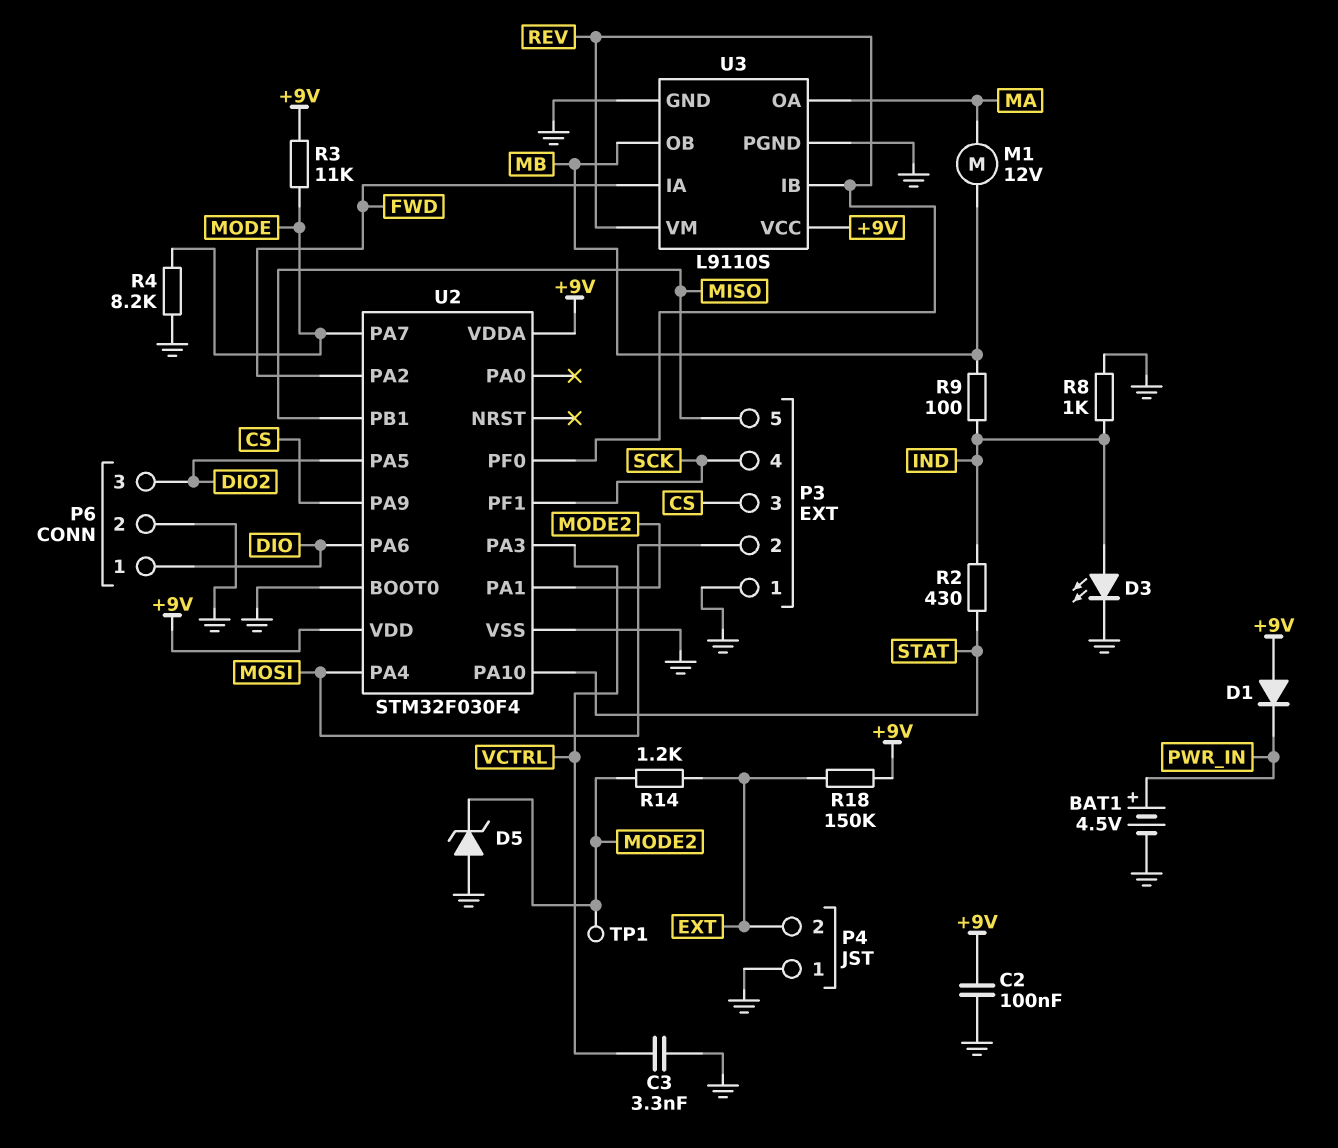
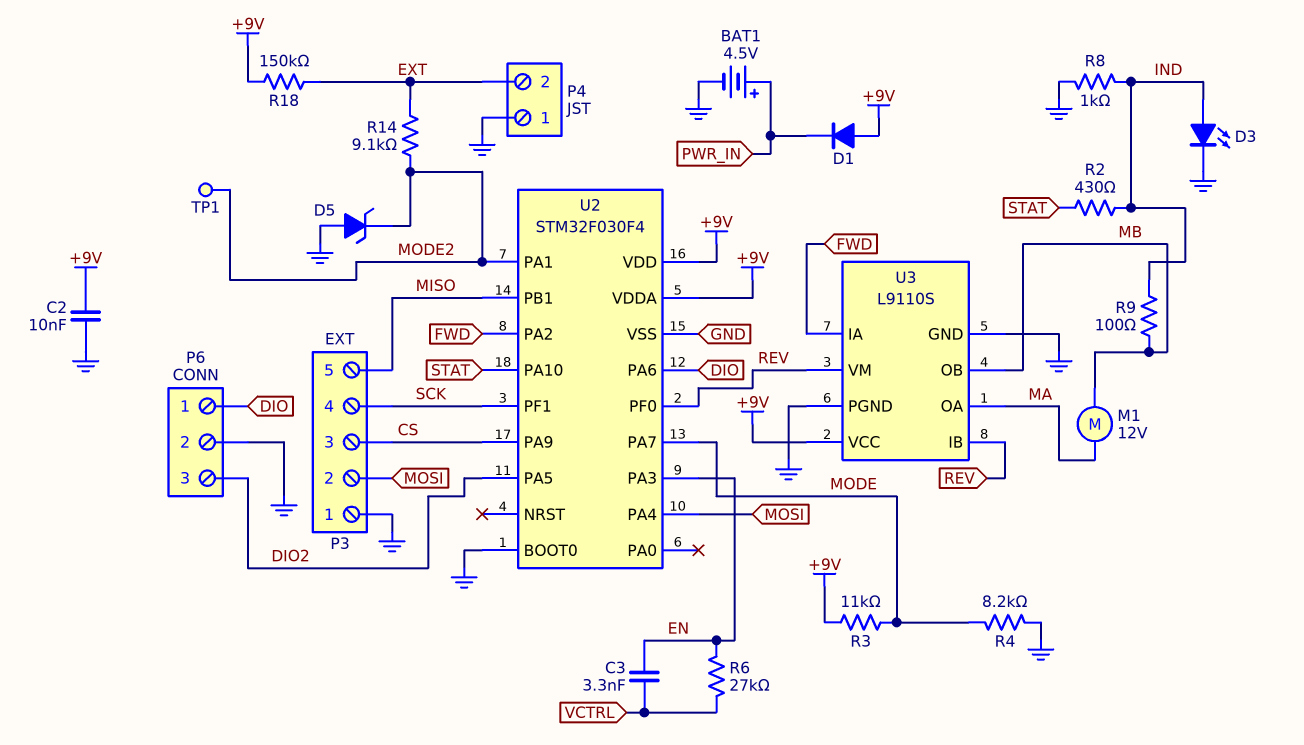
C2: 100nF (+9V, GND) -> 10nF (+9V, GND)
C3: 3.3nF (GND, VCTRL) -> 3.3nF (EN, VCTRL)
R6: none -> 27k (EN, VCTRL)
R14: 1.2k (EXT, MODE2) -> 9.1k (EXT, MODE2)
U2 pin PA3: VCTRL -> EN

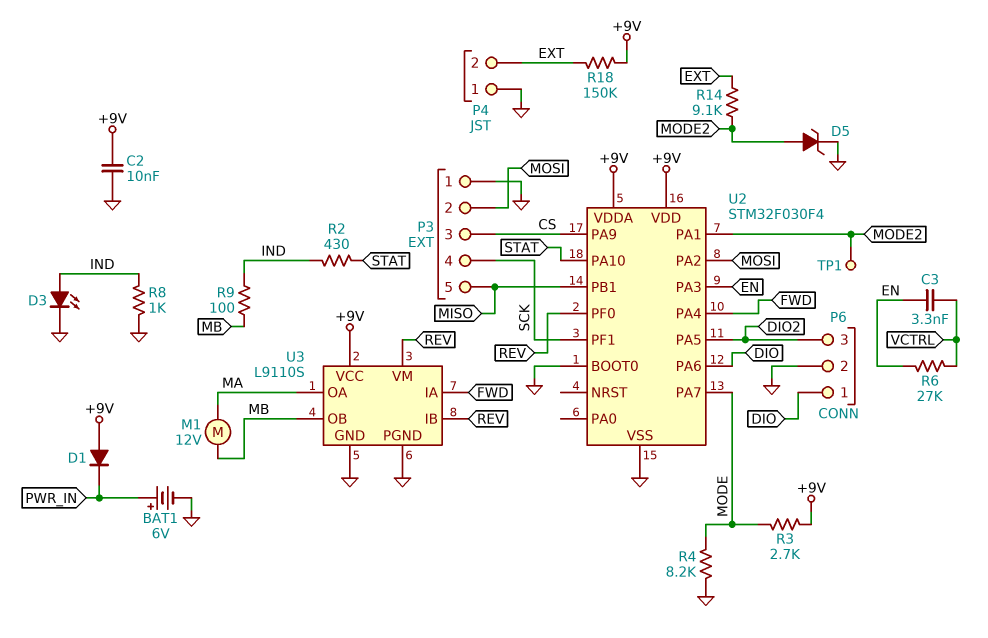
BAT1: 4.5V (plus PWR_IN, minus GND) -> 6V (plus PWR_IN, minus GND)
D5: zener (A GND, K MODE2) -> zener (A MODE2, K GND)
R3: 11k (+9V, MODE) -> 2.7k (+9V, MODE)
U2 pin PA2: FWD -> MOSI
U2 pin PA4: MOSI -> FWD

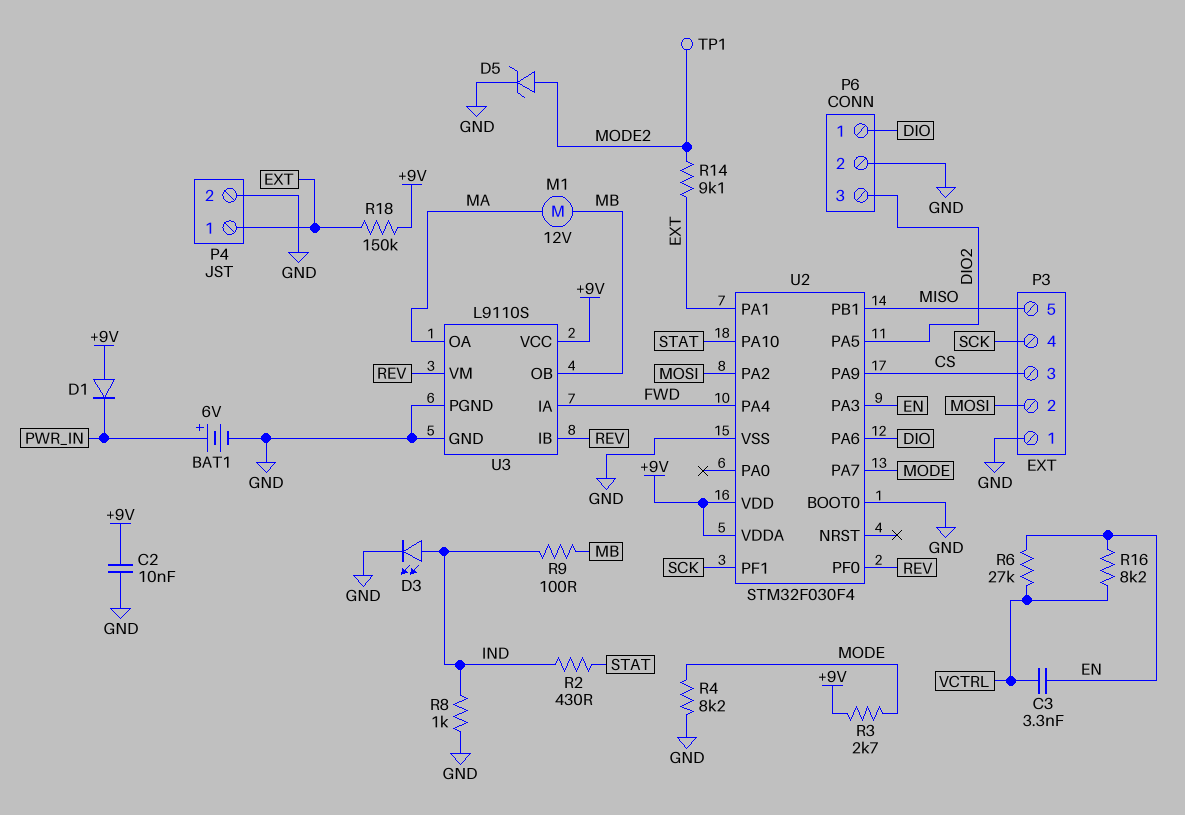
P4 pin 1: GND -> EXT
P4 pin 2: EXT -> GND
R16: none -> 8.2k (EN, VCTRL)
U2 pin PA1: MODE2 -> EXT

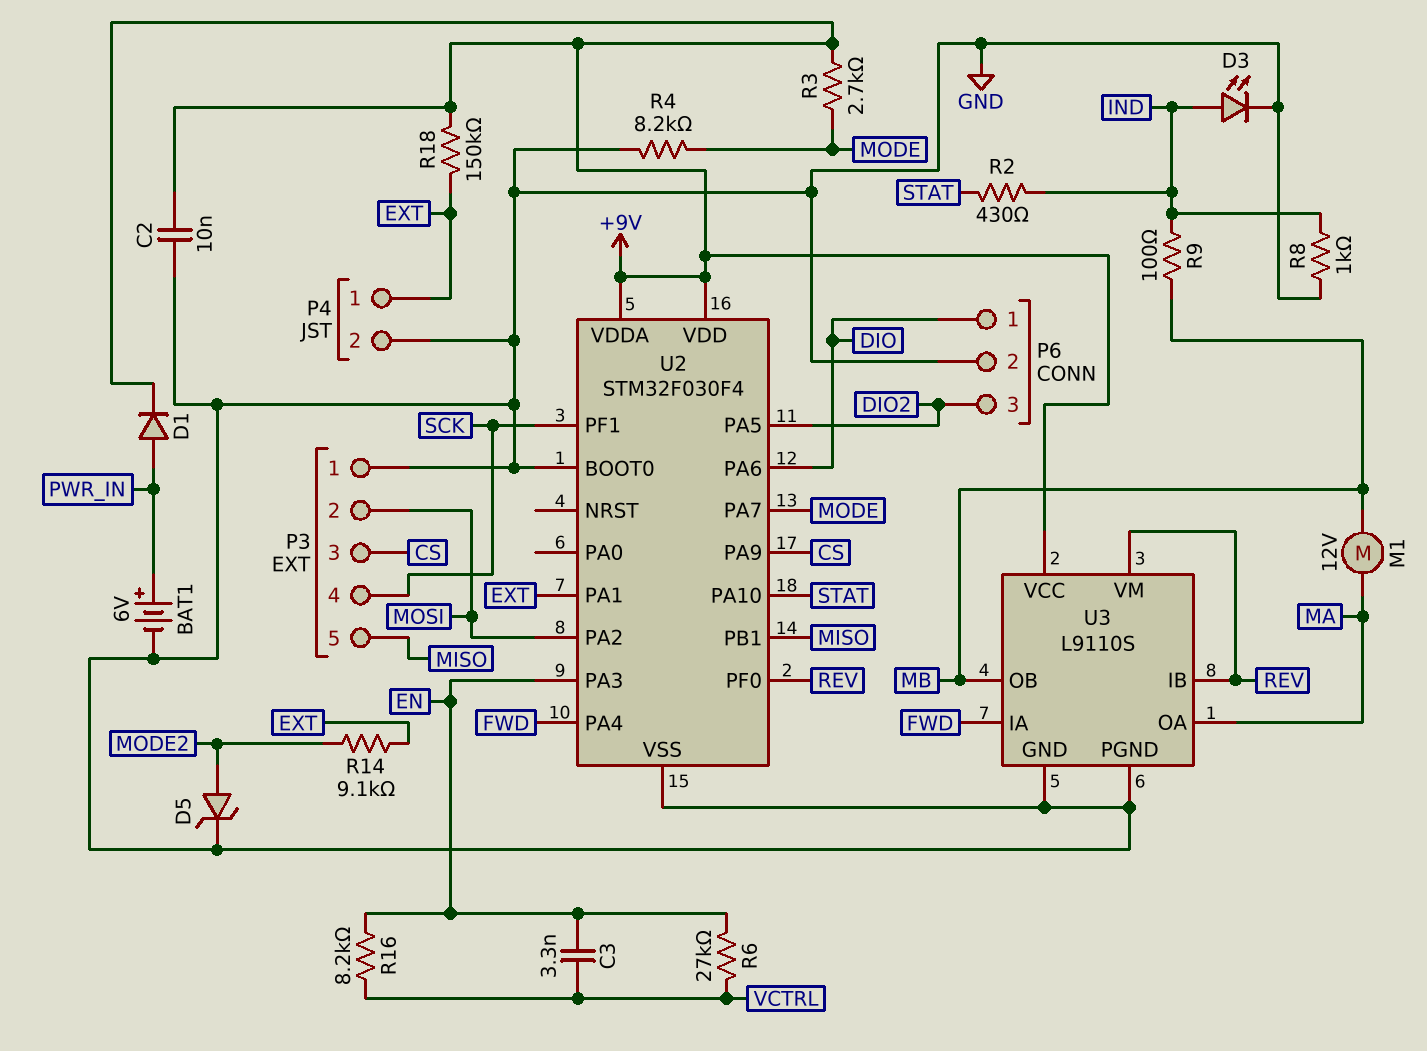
D1: diode (A +9V, K PWR_IN) -> diode (A PWR_IN, K +9V)
TP1: test point (MODE2) -> none

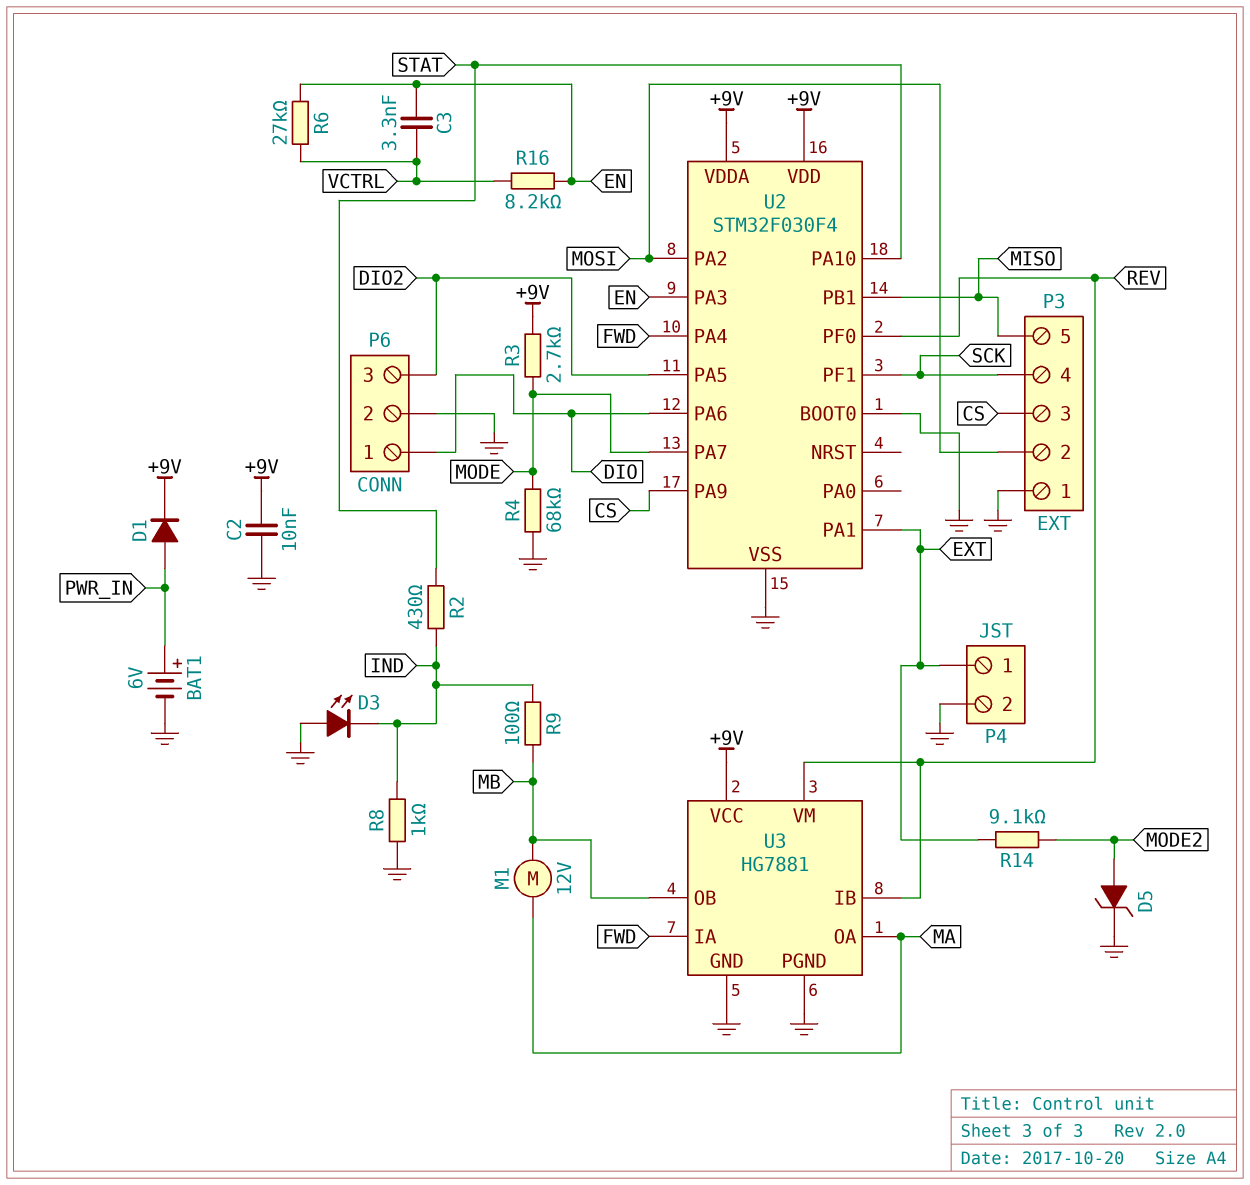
D3: LED (A IND, K GND) -> LED (A GND, K IND)
R4: 8.2k (GND, MODE) -> 68k (GND, MODE)
R18: 150k (+9V, EXT) -> none
U3: L9110S -> HG7881

